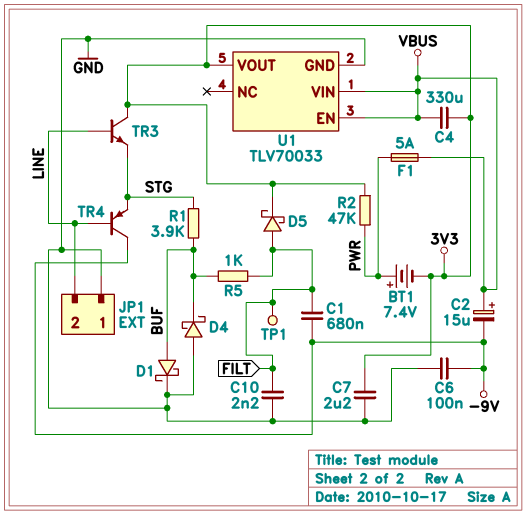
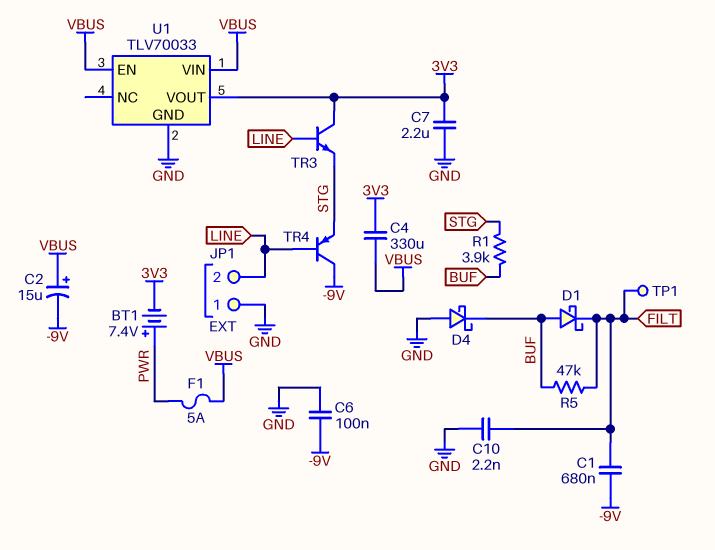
D1: schottky (A BUF, K GND) -> schottky (A BUF, K FILT)
D5: schottky (A FILT, K 3V3) -> none
R2: 47k (3V3, PWR) -> none
R5: 1k (BUF, FILT) -> 47k (BUF, FILT)

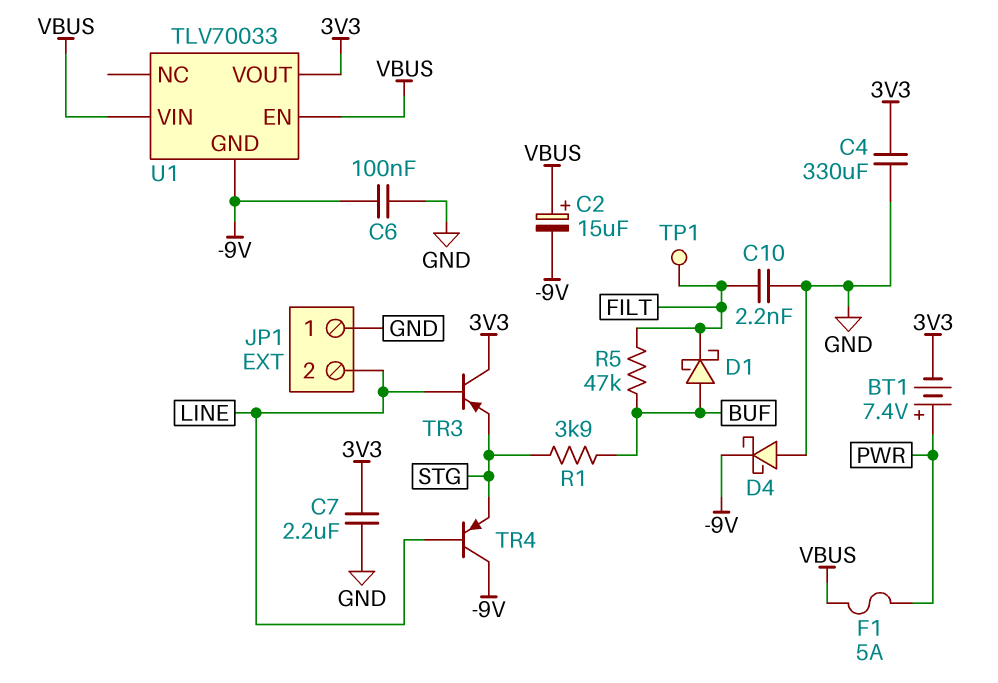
C1: 680nF (-9V, FILT) -> none
C4: 330uF (3V3, VBUS) -> 330uF (3V3, GND)
D4: schottky (A GND, K BUF) -> schottky (A GND, K -9V)
TR3: NPN (B LINE, C 3V3, E STG) -> PNP (B LINE, C 3V3, E STG)
U1 pin GND: GND -> -9V

